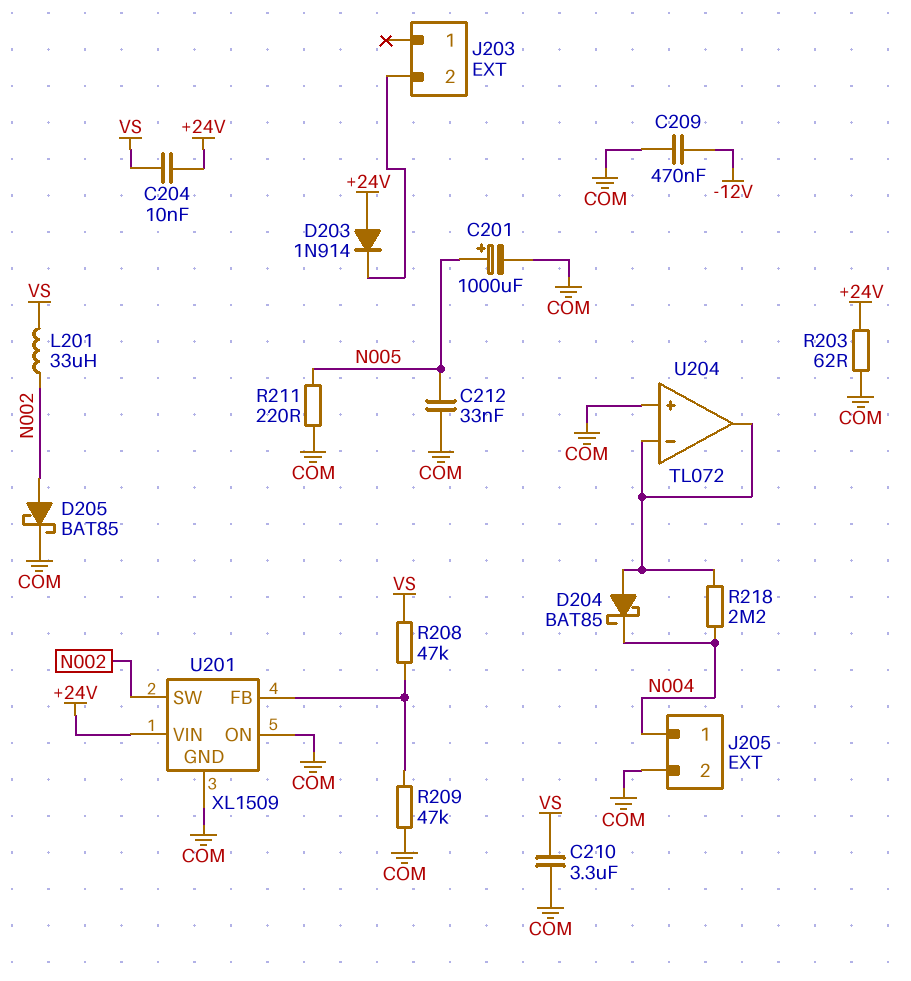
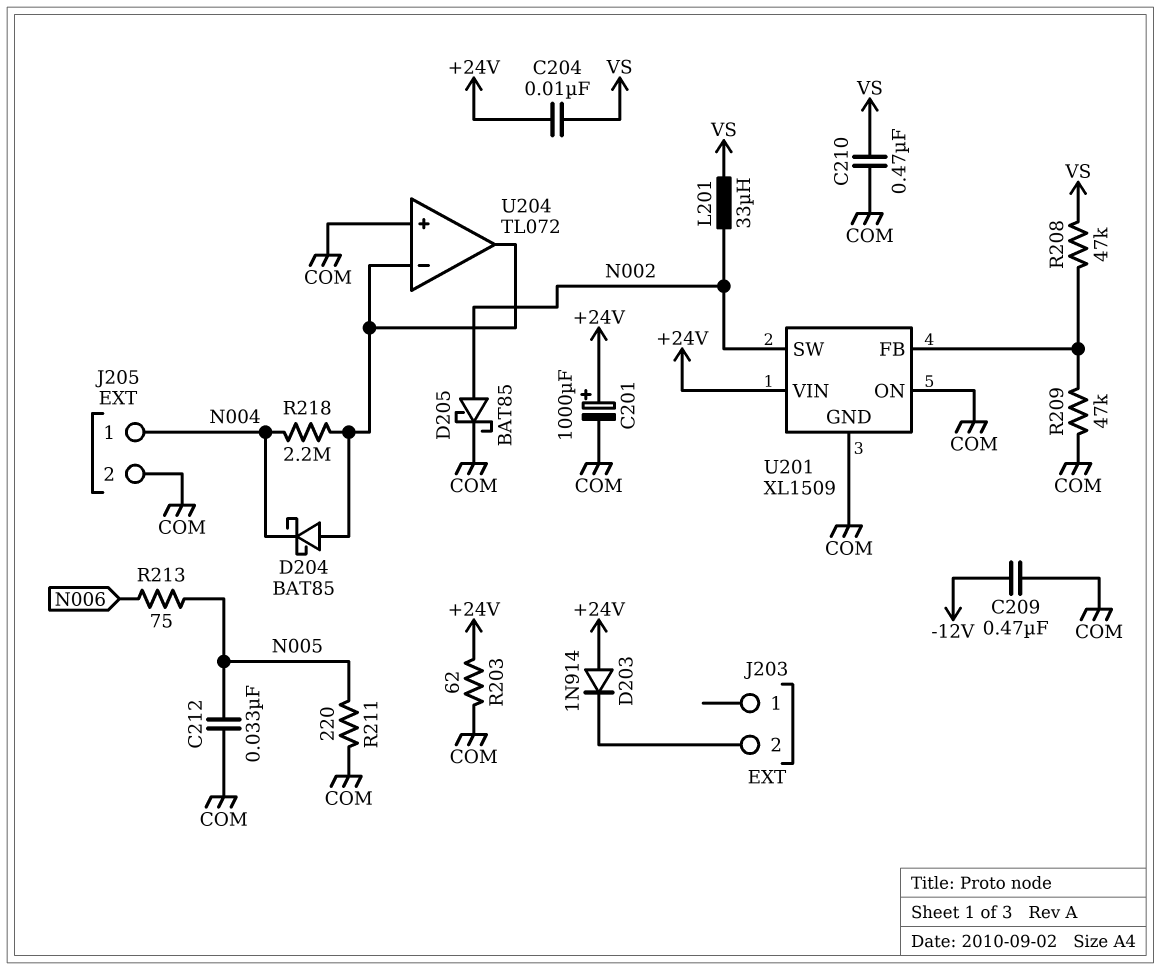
C201: 1000uF (plus N005, minus COM) -> 1000uF (plus +24V, minus COM)
C210: 3.3uF (COM, VS) -> 470nF (COM, VS)
R213: none -> 75 (N005, N006)

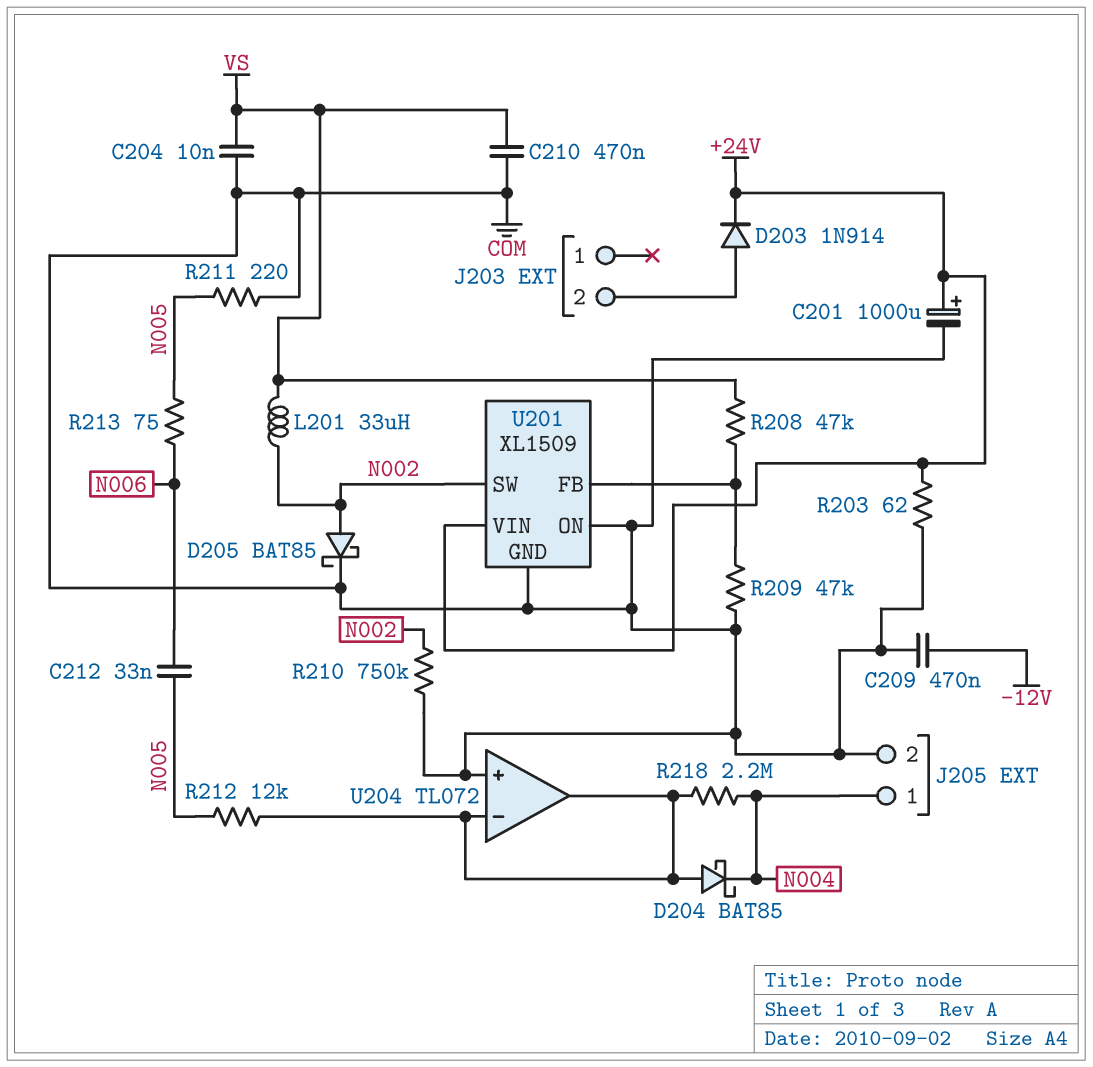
C204: 10nF (+24V, VS) -> 10nF (COM, VS)
C212: 33nF (COM, N005) -> 33nF (N005, N006)
D203: diode 1N914 (A +24V, K J203/2) -> diode 1N914 (A J203/2, K +24V)
R210: none -> 750k (COM, N002)
R212: none -> 12k (N005, U204/in-)

